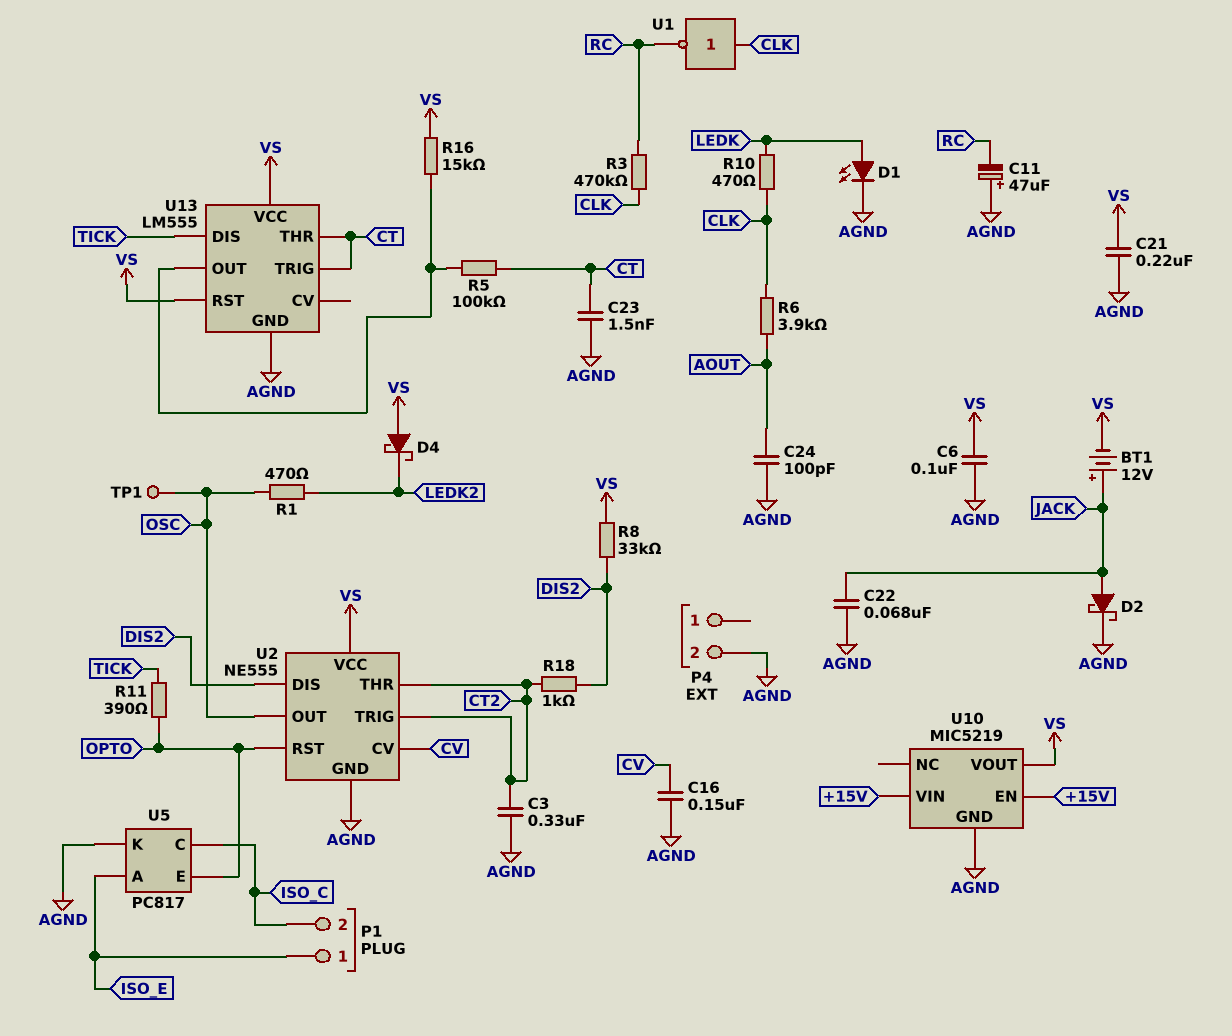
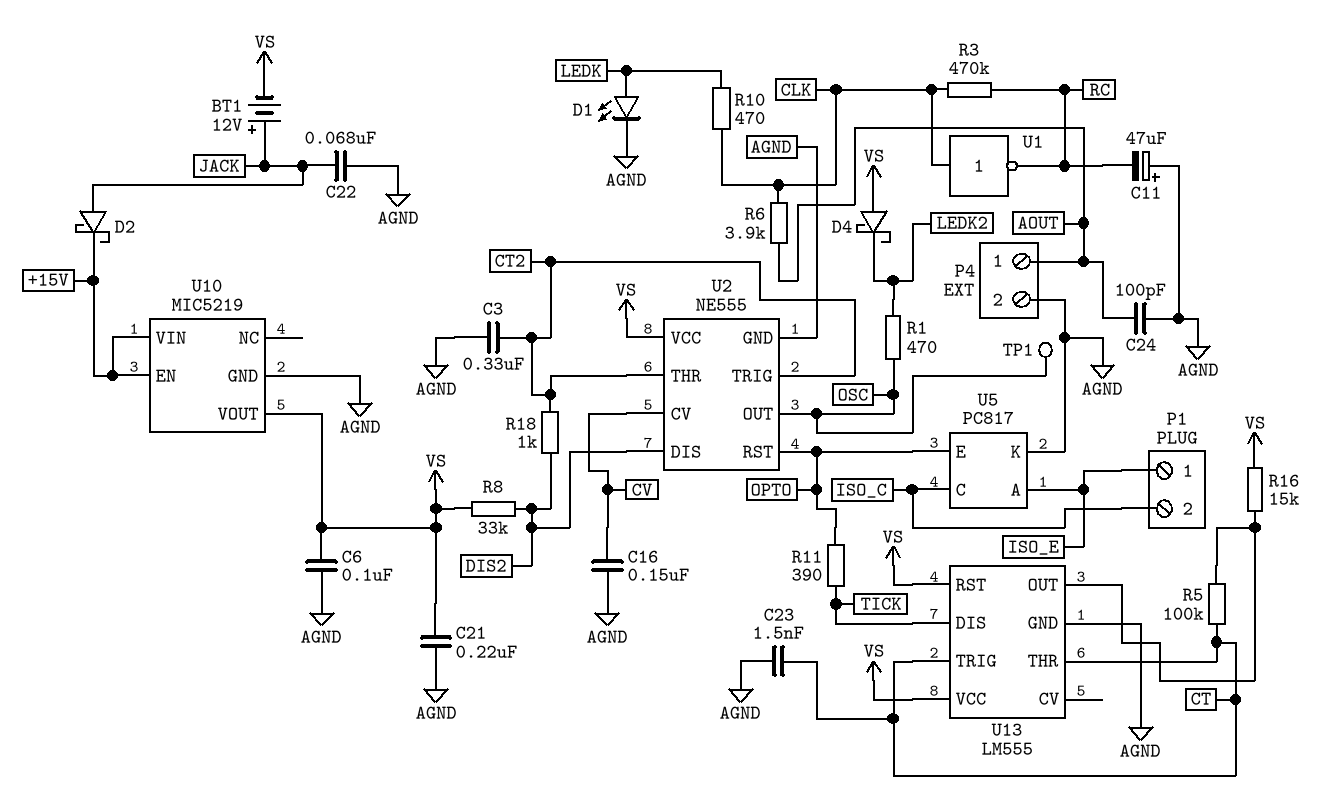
D2: schottky (A JACK, K AGND) -> schottky (A JACK, K +15V)
P4 pin 1: none -> AOUT

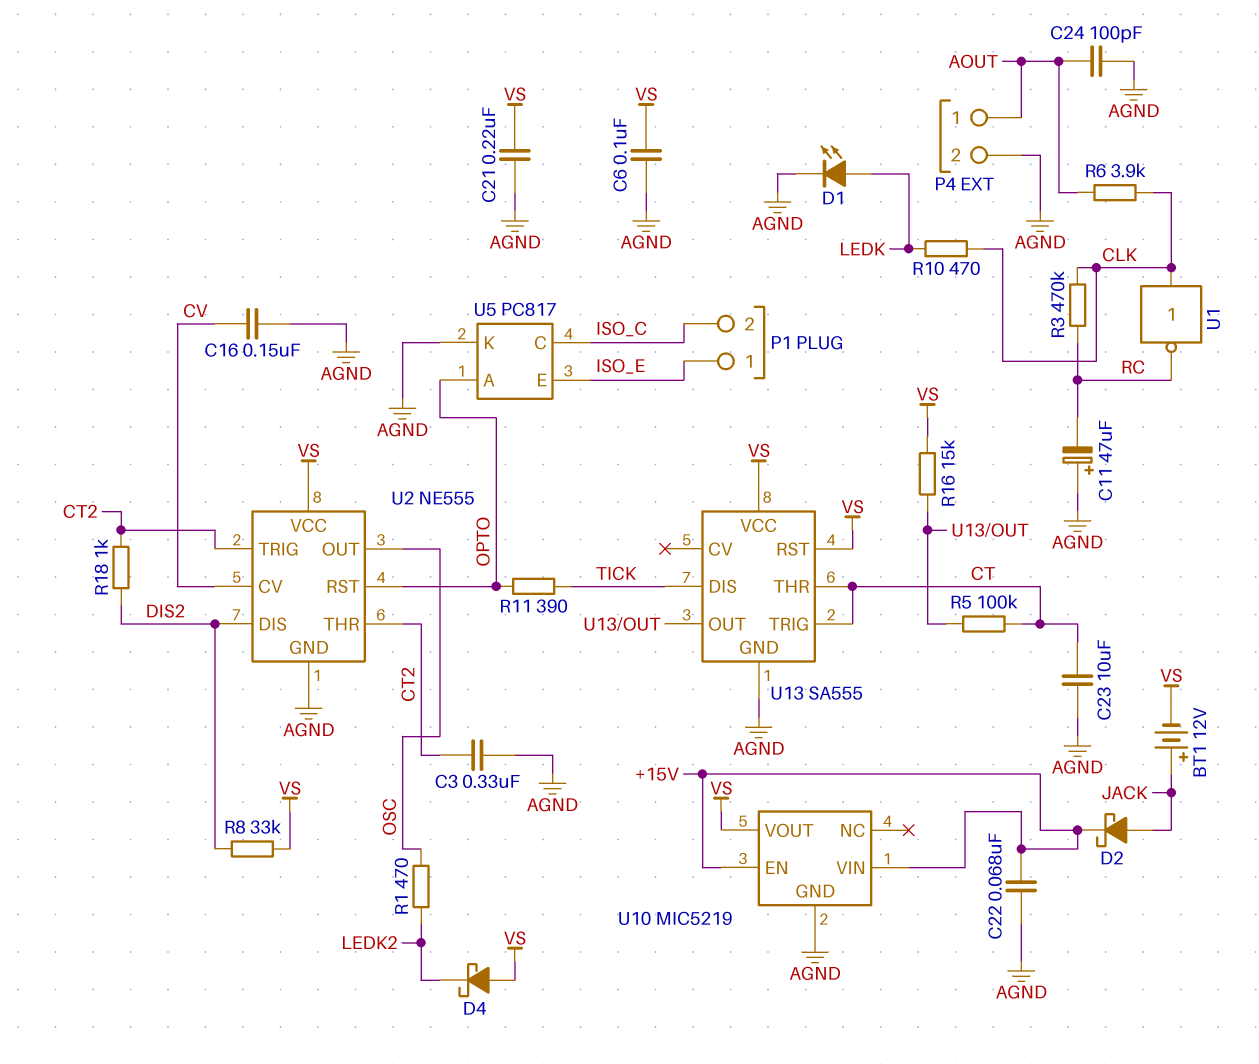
C22: 68nF (AGND, JACK) -> 68nF (+15V, AGND)
C23: 1.5nF (AGND, CT) -> 10uF (AGND, CT)
TP1: test point (OSC) -> none
U5 pin A: ISO_E -> OPTO
U5 pin E: OPTO -> ISO_E
U13: LM555 -> SA555

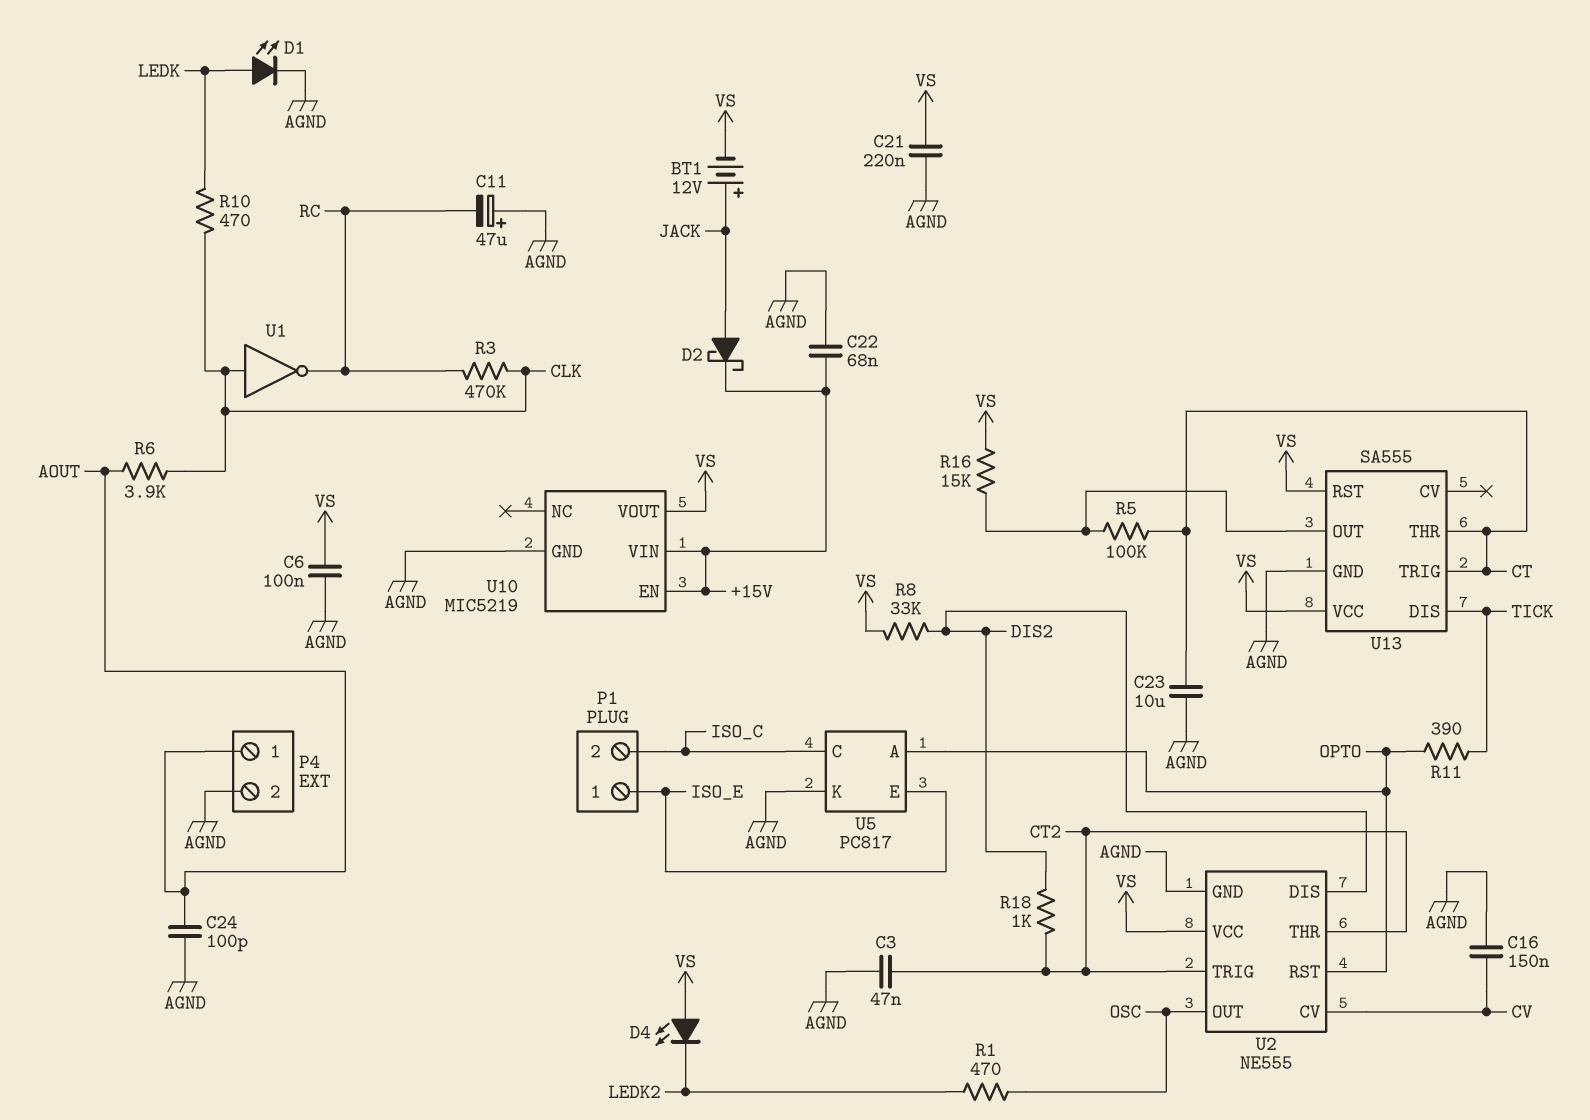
C3: 330nF (AGND, CT2) -> 47nF (AGND, CT2)
D4: schottky (A VS, K LEDK2) -> LED (A VS, K LEDK2)

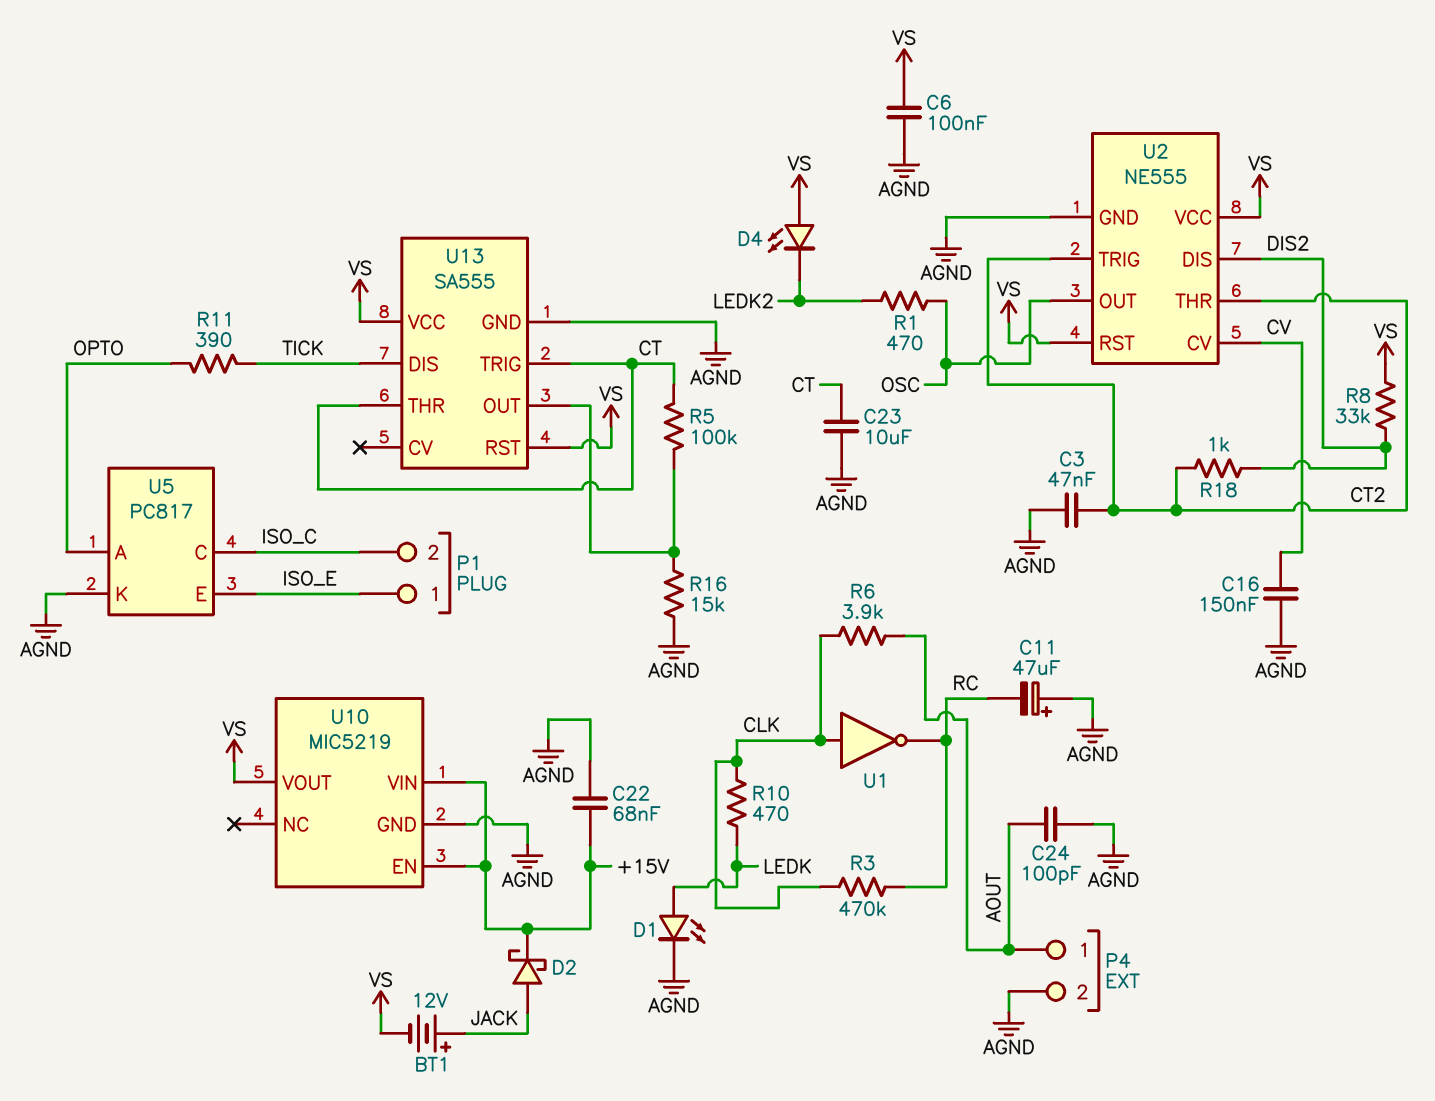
C21: 220nF (AGND, VS) -> none
R16: 15k (U13/OUT, VS) -> 15k (AGND, U13/OUT)
U2 pin RST: OPTO -> VS

